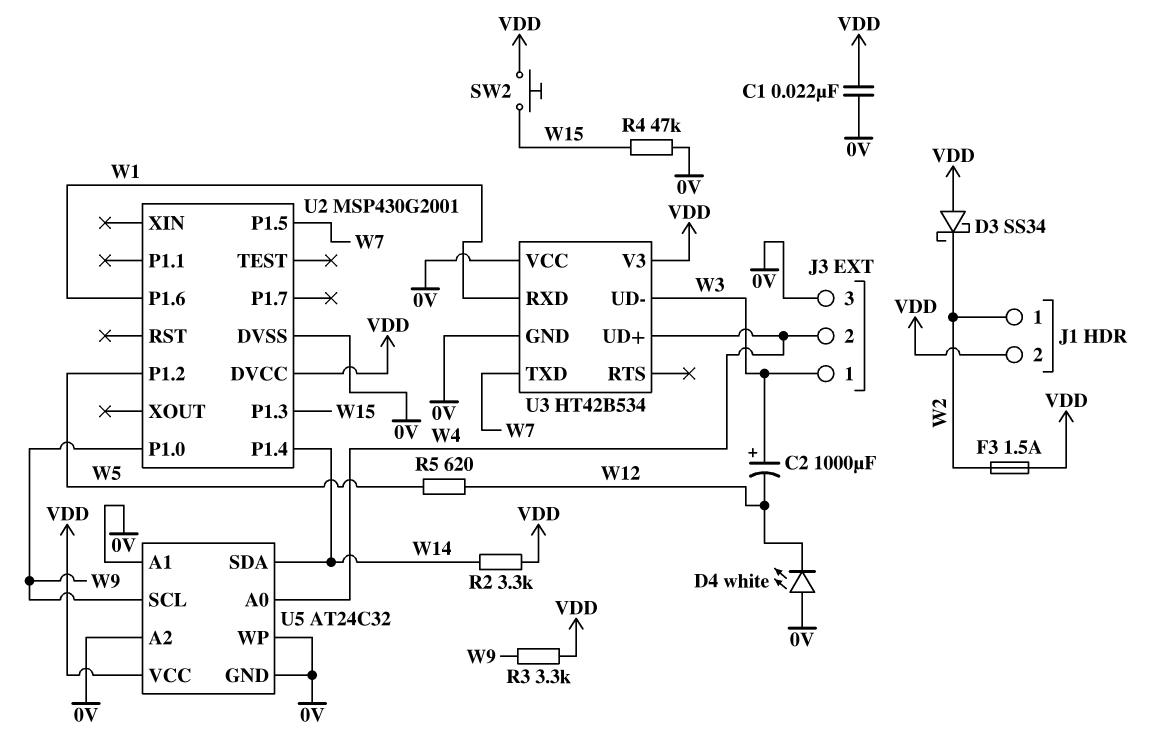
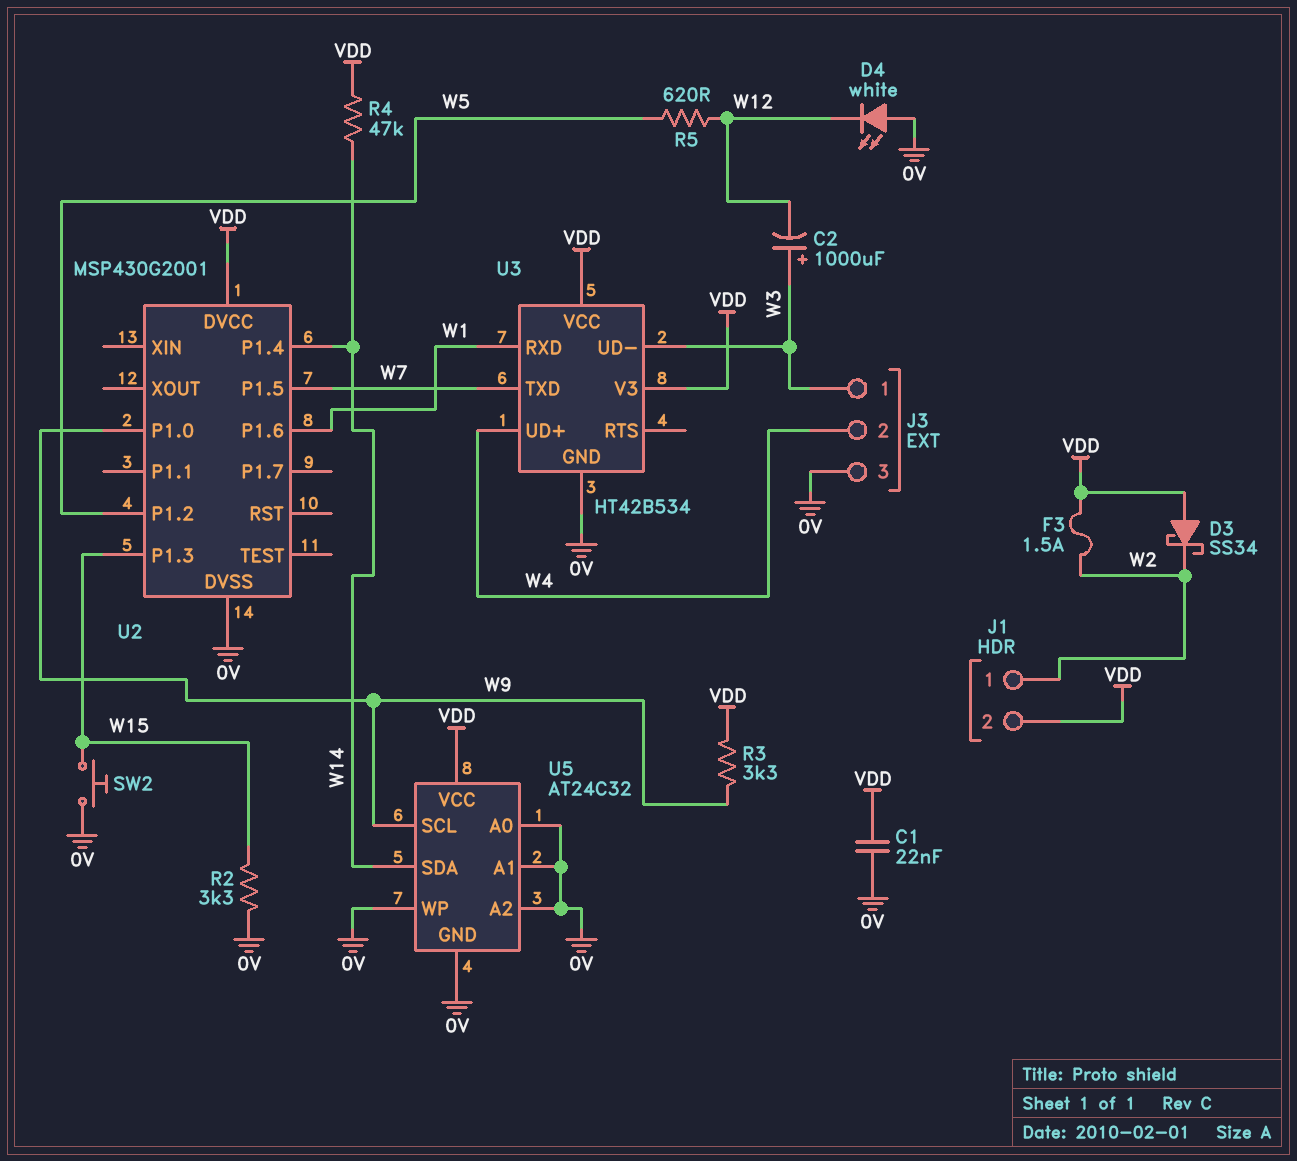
R2: 3.3k (VDD, W14) -> 3.3k (0V, W15)
R4: 47k (0V, W15) -> 47k (VDD, W14)
SW2: button (VDD, W15) -> button (0V, W15)
U3 pin VCC: 0V -> VDD
U5 pin A0: W4 -> 0V

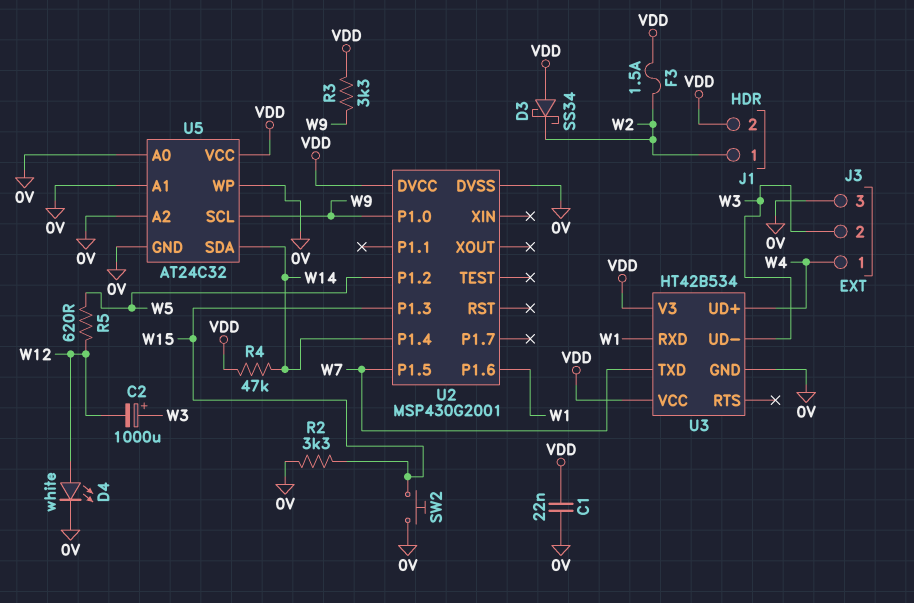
D4: LED white (A 0V, K W12) -> LED white (A W12, K 0V)
J3 pin 1: W3 -> W4
J3 pin 2: W4 -> W3

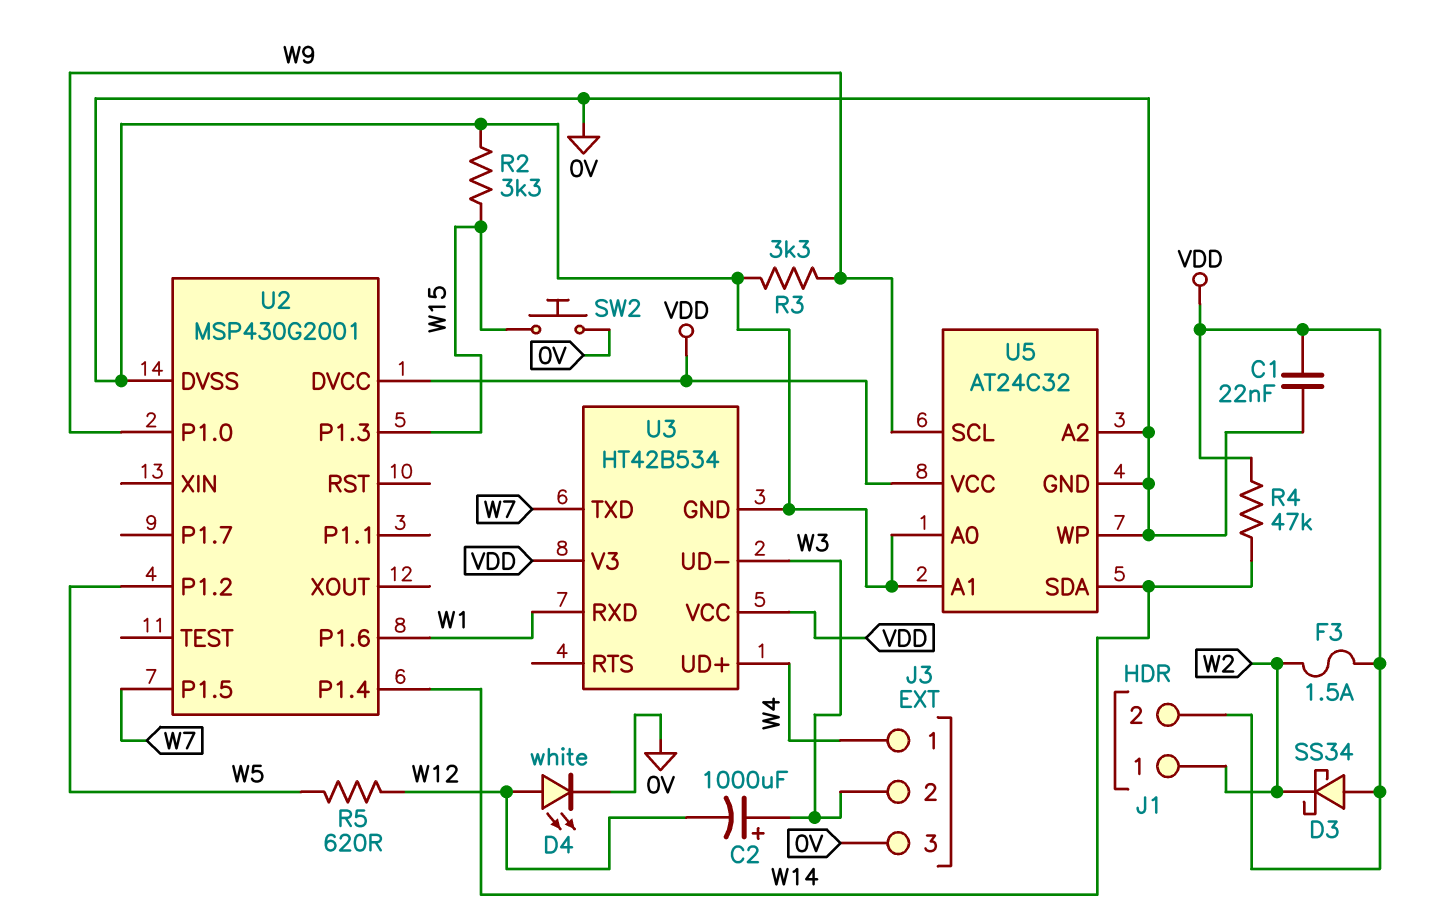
R3: 3.3k (VDD, W9) -> 3.3k (0V, W9)

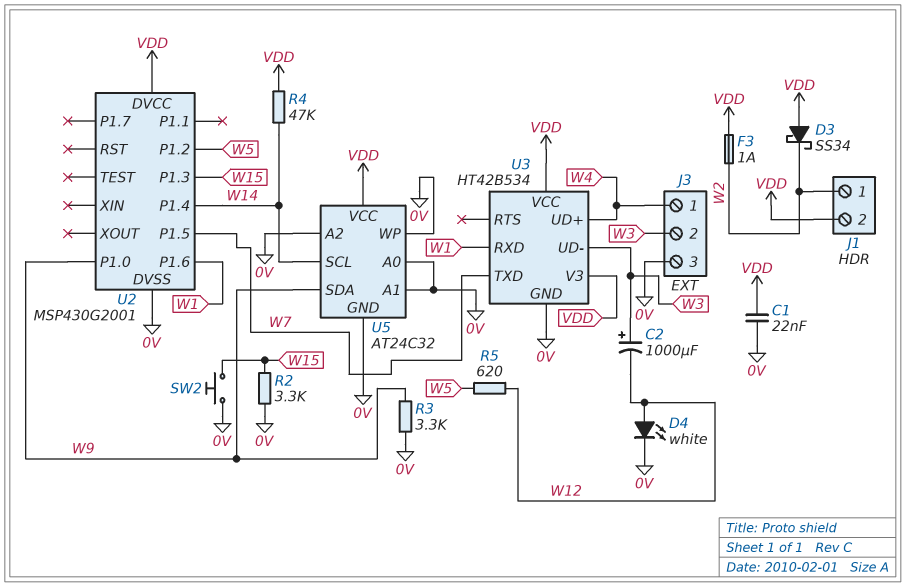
F3: 1.5A (VDD, W2) -> 1A (VDD, W2)
U5 pin SCL: W9 -> W14
U5 pin SDA: W14 -> W9

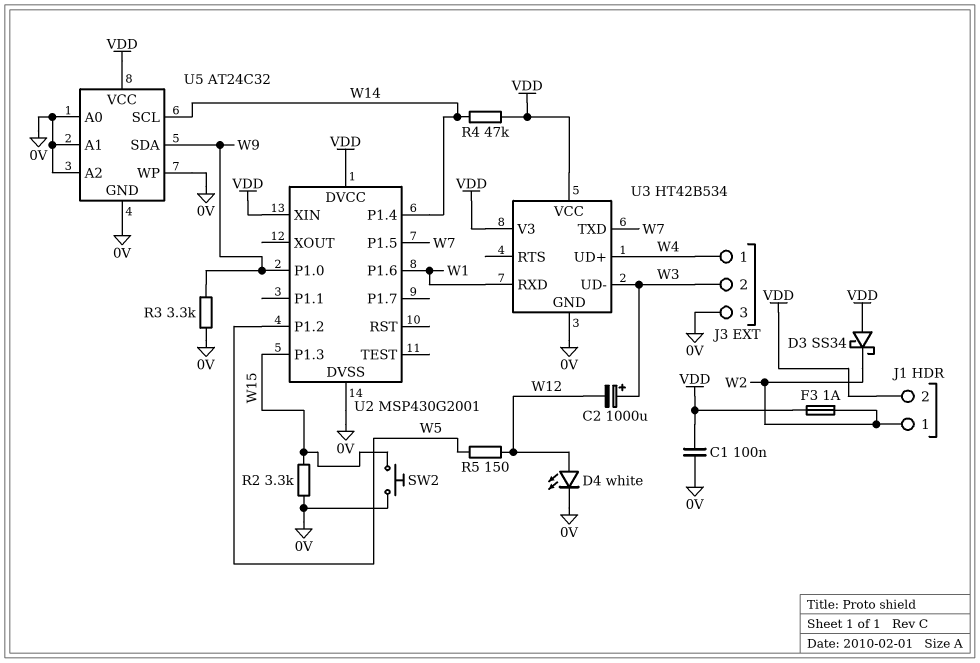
C1: 22nF (0V, VDD) -> 100nF (0V, VDD)
R5: 620 (W5, W12) -> 150 (W5, W12)
U2 pin XIN: none -> VDD

